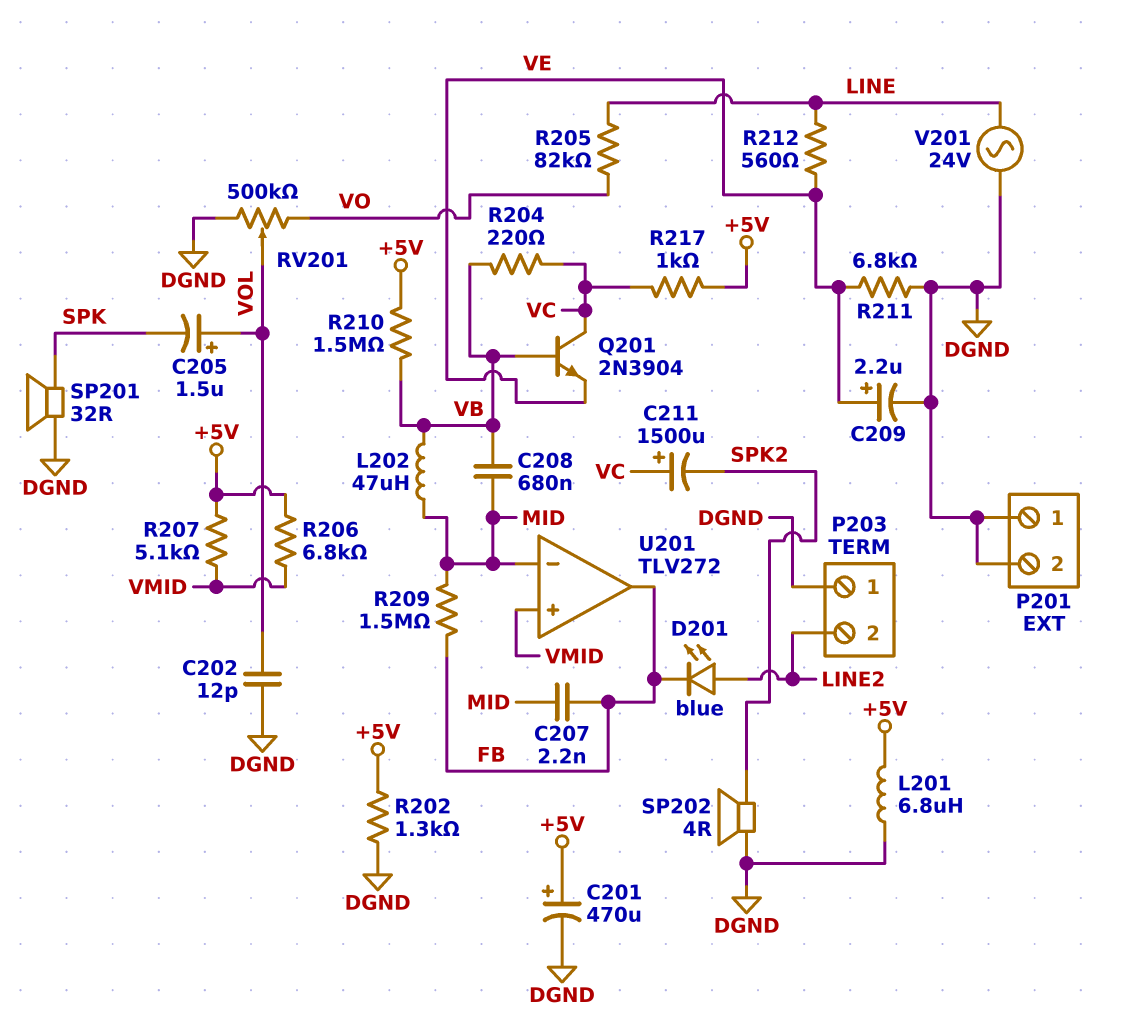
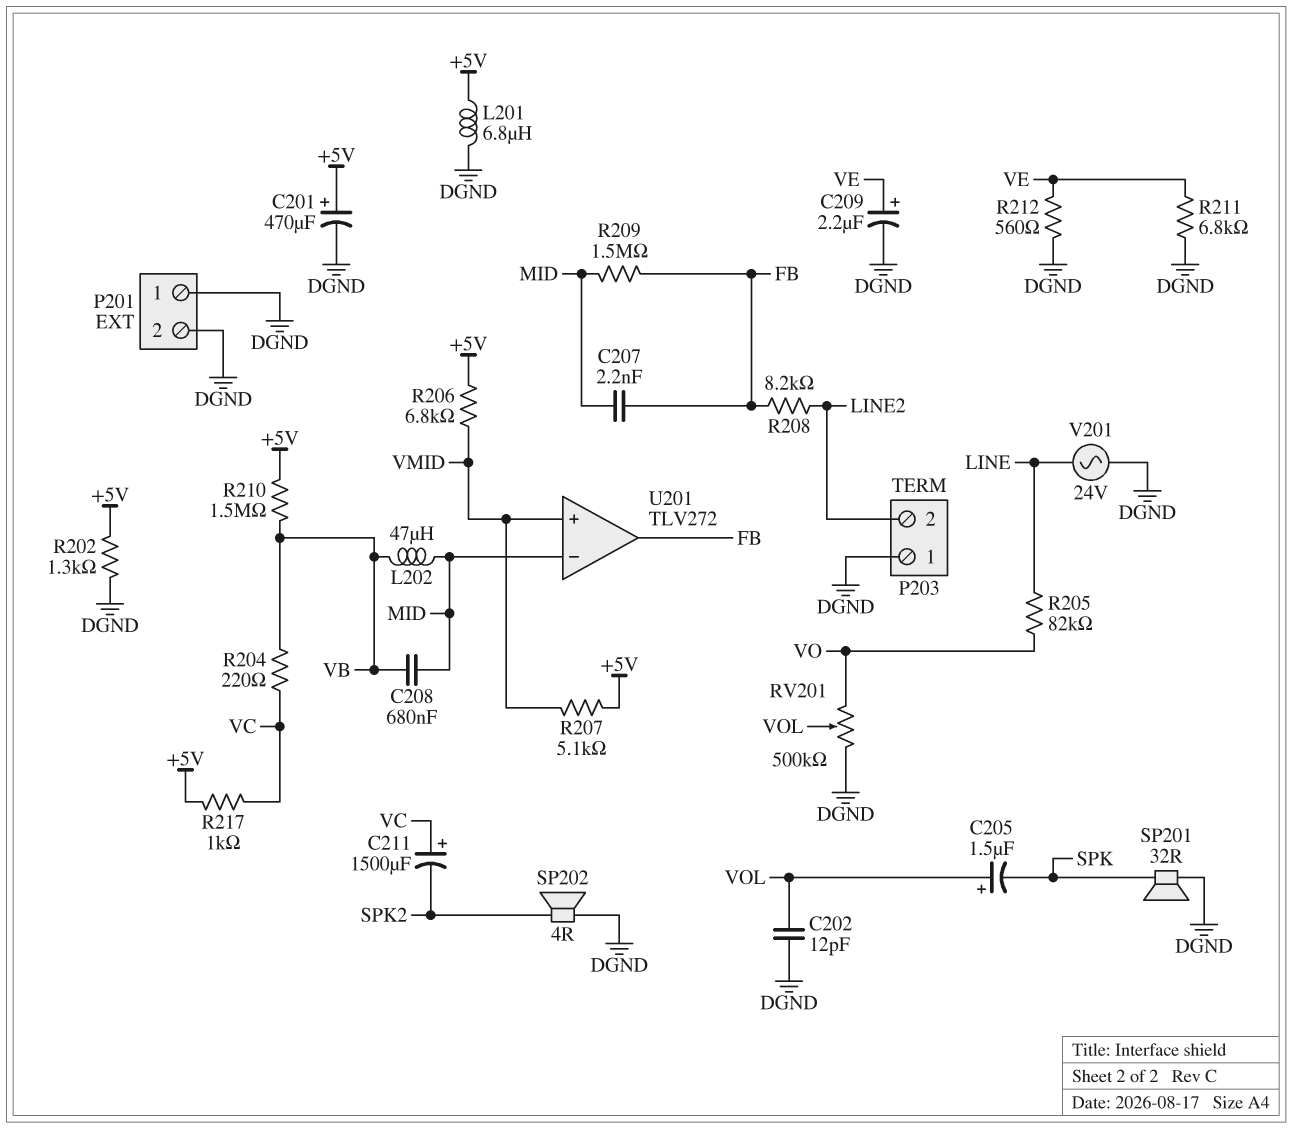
D201: LED blue (A LINE2, K FB) -> none
Q201: NPN 2N3904 (B VB, C VC, E VE) -> none
R208: none -> 8.2k (FB, LINE2)
R212: 560 (LINE, VE) -> 560 (DGND, VE)

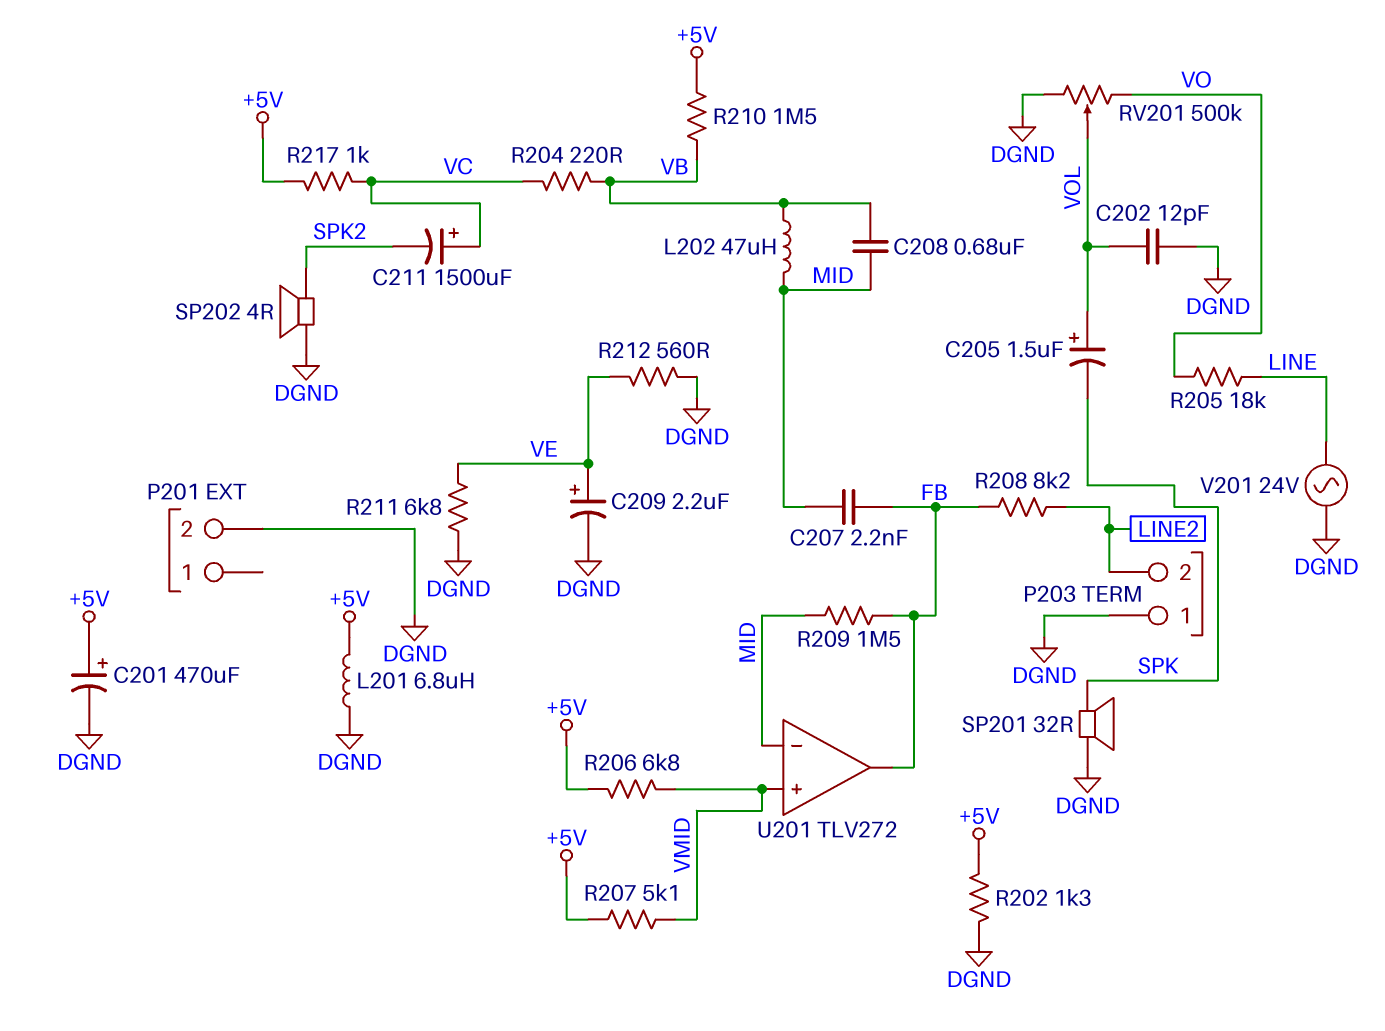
P201 pin 1: DGND -> none
R205: 82k (LINE, VO) -> 18k (LINE, VO)

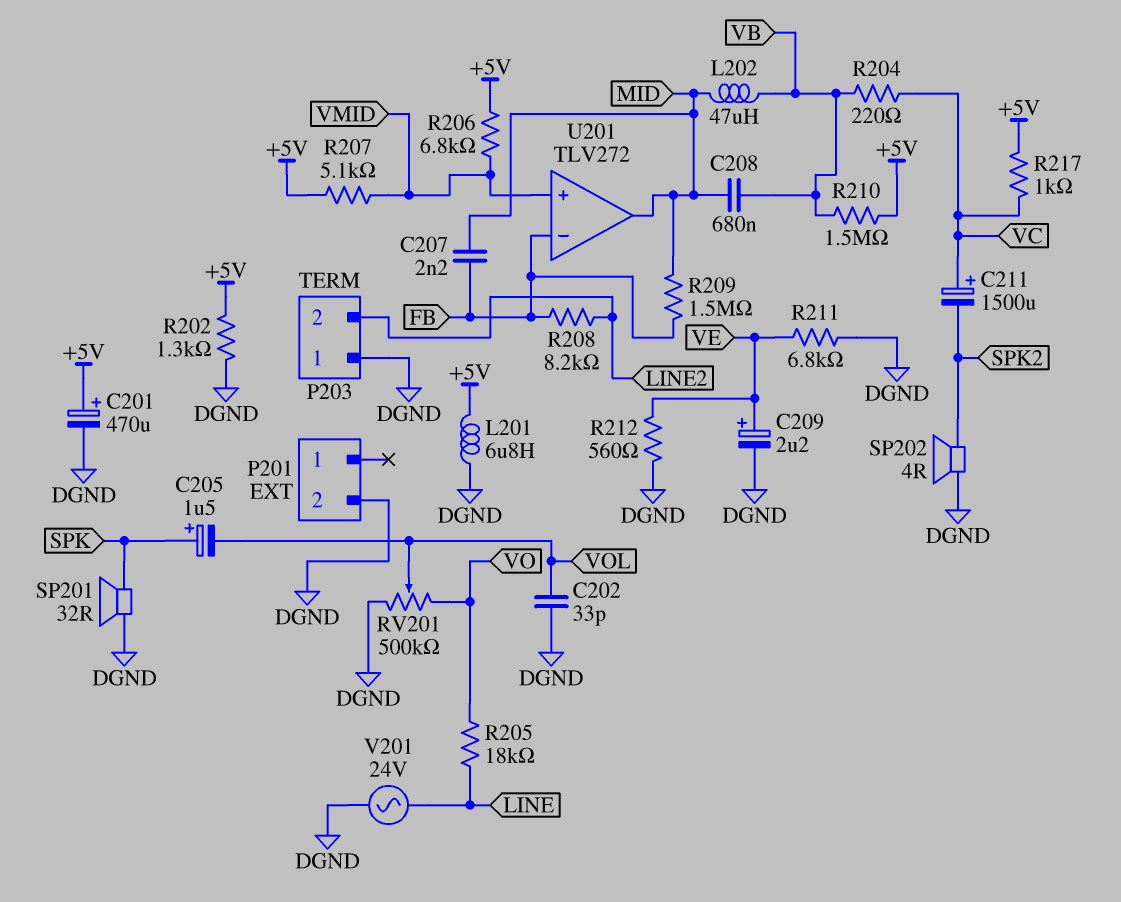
C202: 12pF (DGND, VOL) -> 33pF (DGND, VOL)
C205: 1.5uF (plus VOL, minus SPK) -> 1.5uF (plus SPK, minus VOL)
U201 pin in-: MID -> FB
U201 pin out: FB -> MID

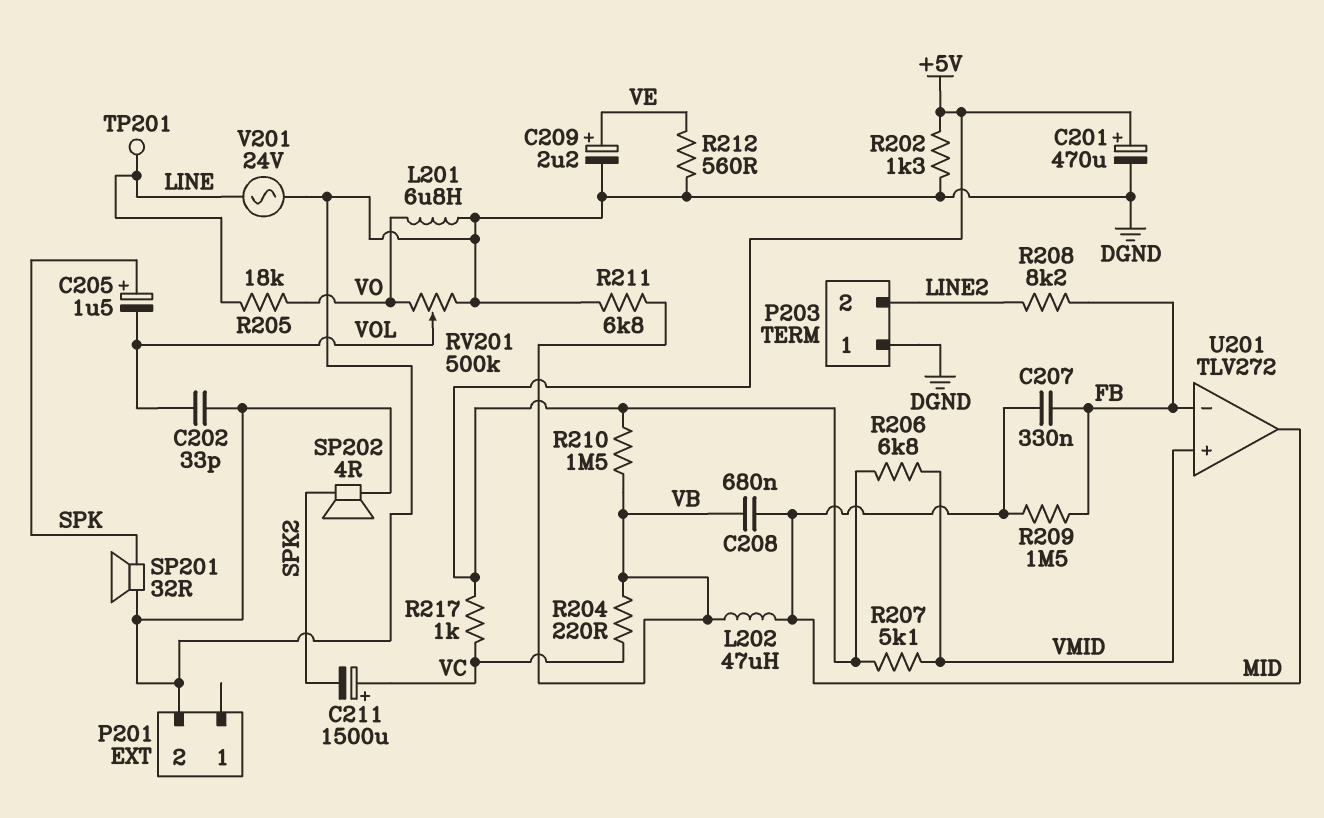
C207: 2.2nF (FB, MID) -> 330nF (FB, MID)
L201: 6.8uH (+5V, DGND) -> 6.8uH (DGND, VO)
R211: 6.8k (DGND, VE) -> 6.8k (DGND, VB)
TP201: none -> test point (LINE)

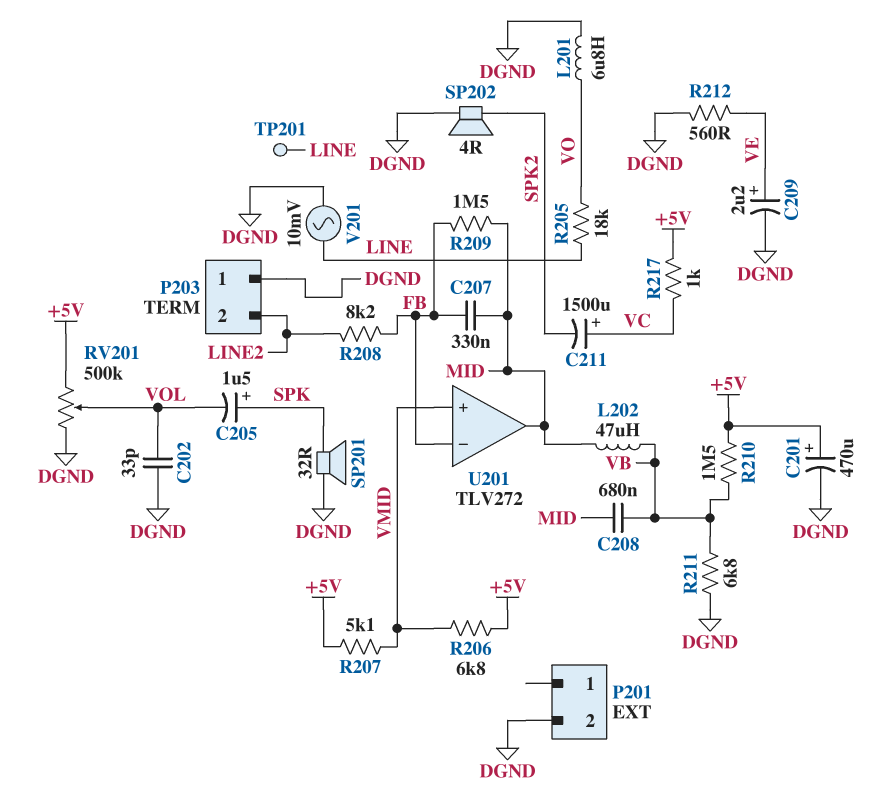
R202: 1.3k (+5V, DGND) -> none
R204: 220 (VB, VC) -> none
RV201: 500k (DGND, VO, wiper VOL) -> 500k (+5V, DGND, wiper VOL)
V201: AC 24V (DGND, LINE) -> AC 10mV (DGND, LINE)

